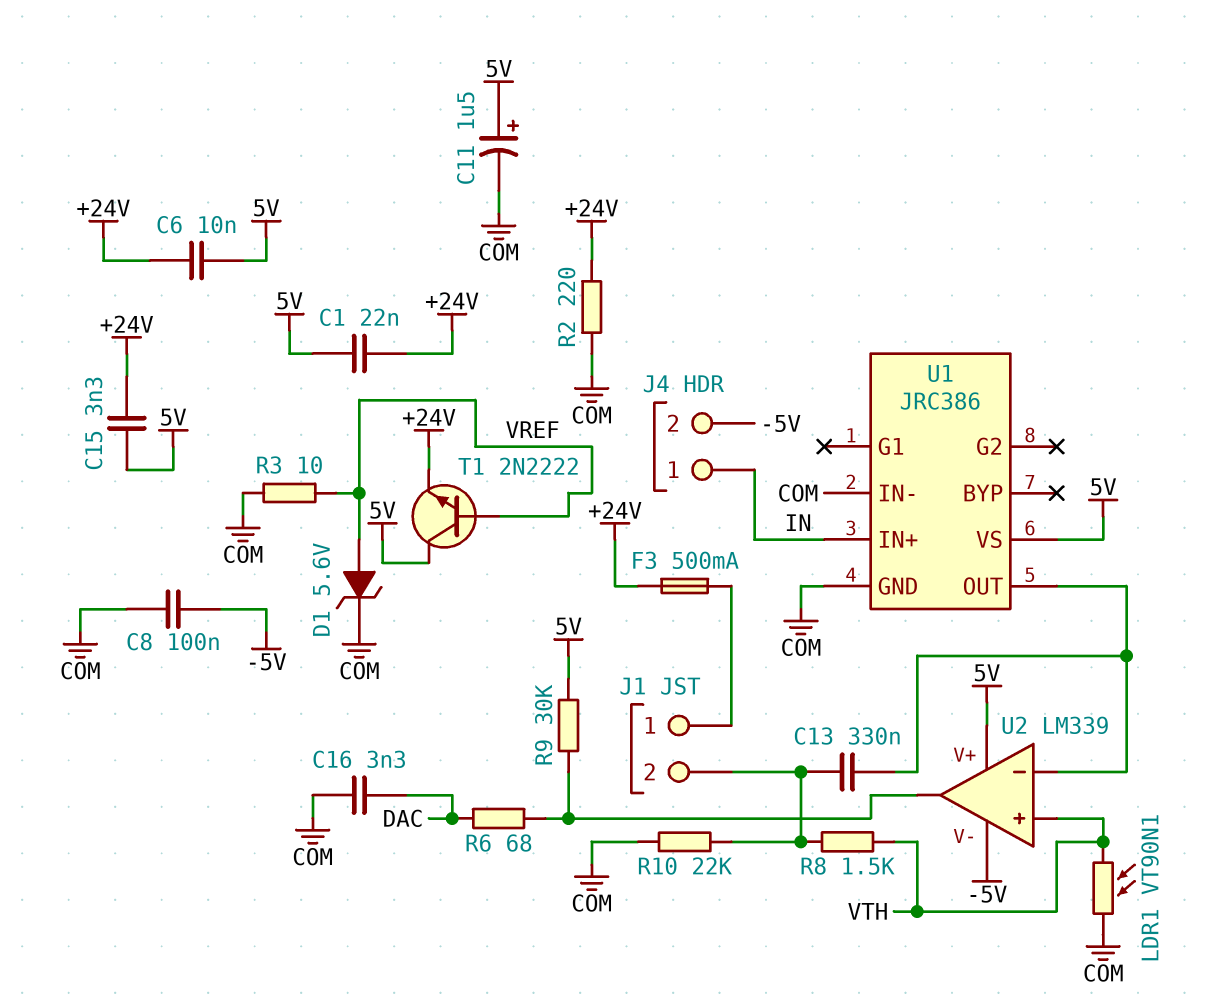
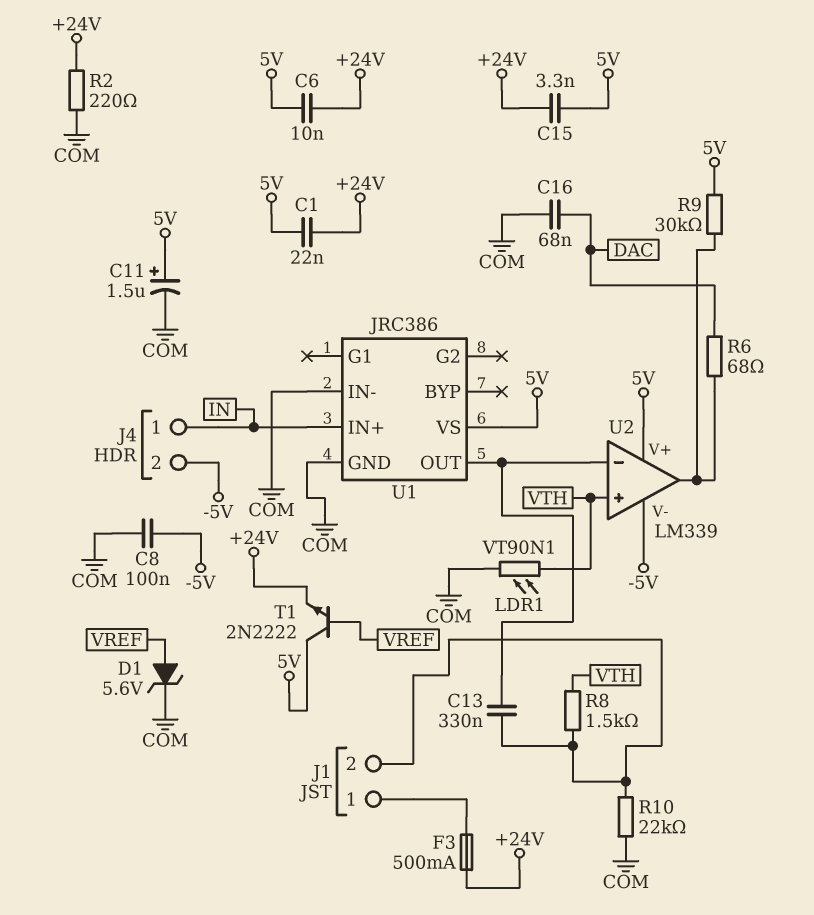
C16: 3.3nF (COM, DAC) -> 68nF (COM, DAC)
R3: 10 (COM, VREF) -> none

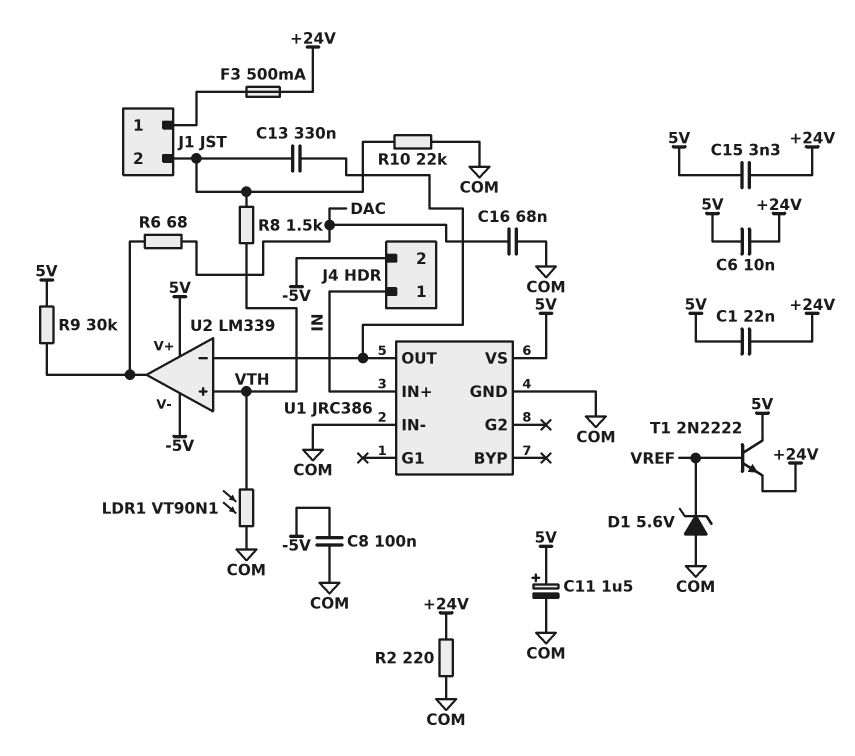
D1: zener 5.6V (A VREF, K COM) -> zener 5.6V (A COM, K VREF)

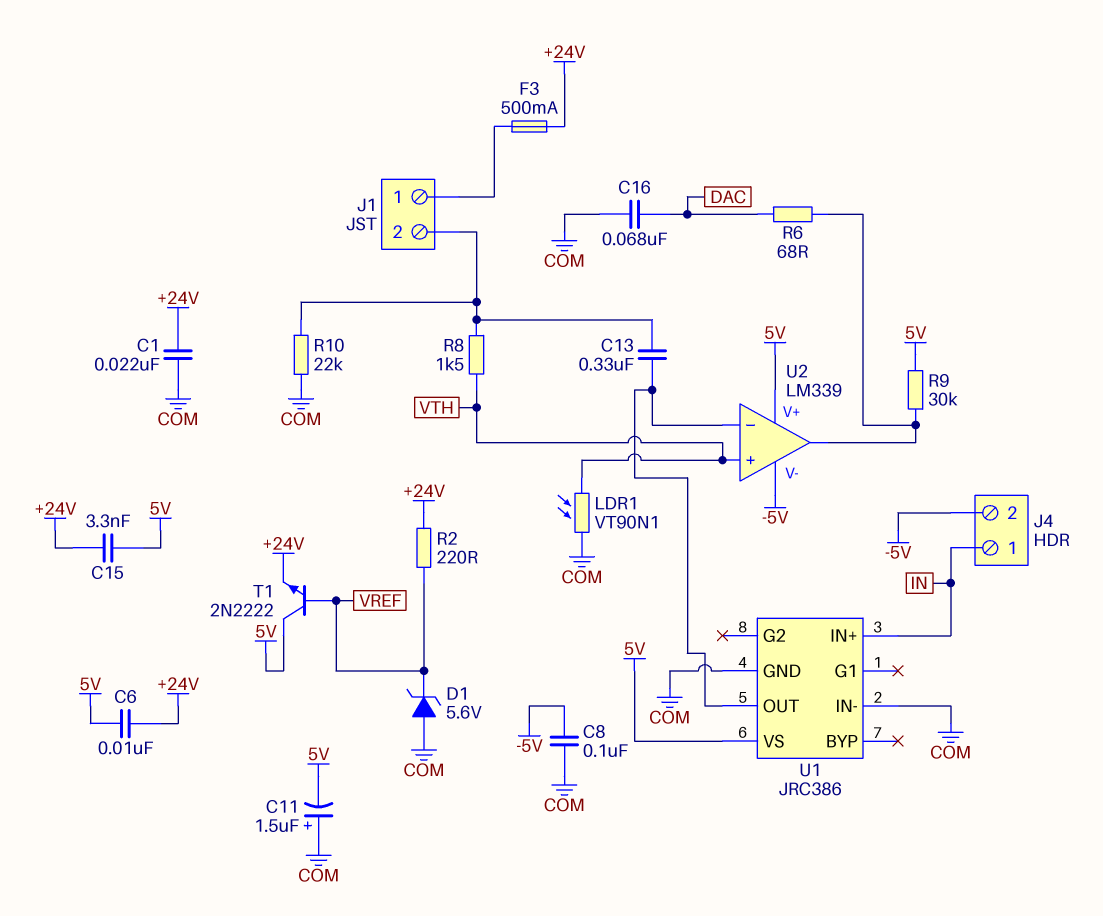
C1: 22nF (+24V, 5V) -> 22nF (+24V, COM)
C11: 1.5uF (plus 5V, minus COM) -> 1.5uF (plus COM, minus 5V)
R2: 220 (+24V, COM) -> 220 (+24V, VREF)

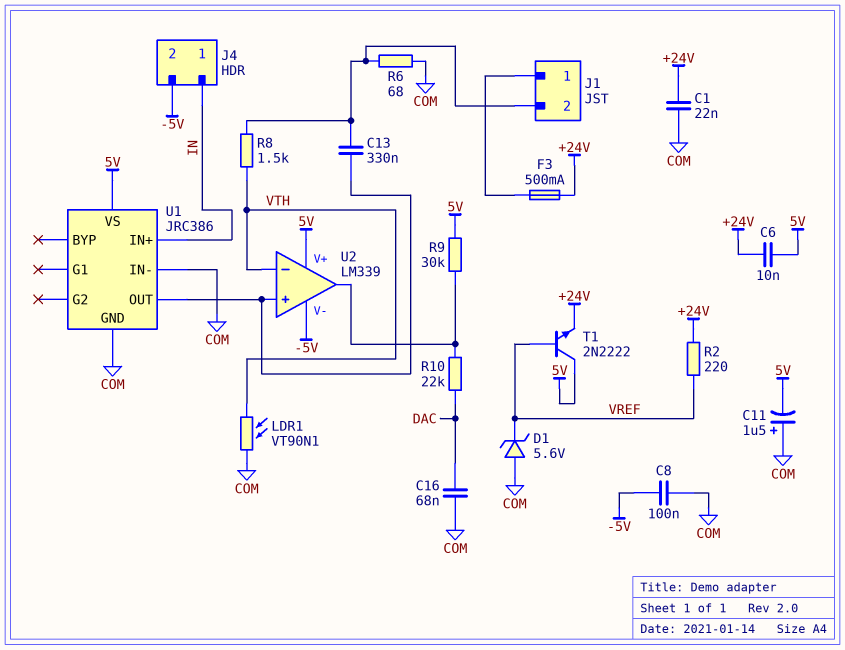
C15: 3.3nF (+24V, 5V) -> none
R6: 68 (DAC, U2/out) -> 68 (COM, J1/2)
R10: 22k (COM, J1/2) -> 22k (DAC, U2/out)
U2 pin in+: VTH -> U1/OUT
U2 pin in-: U1/OUT -> VTH

